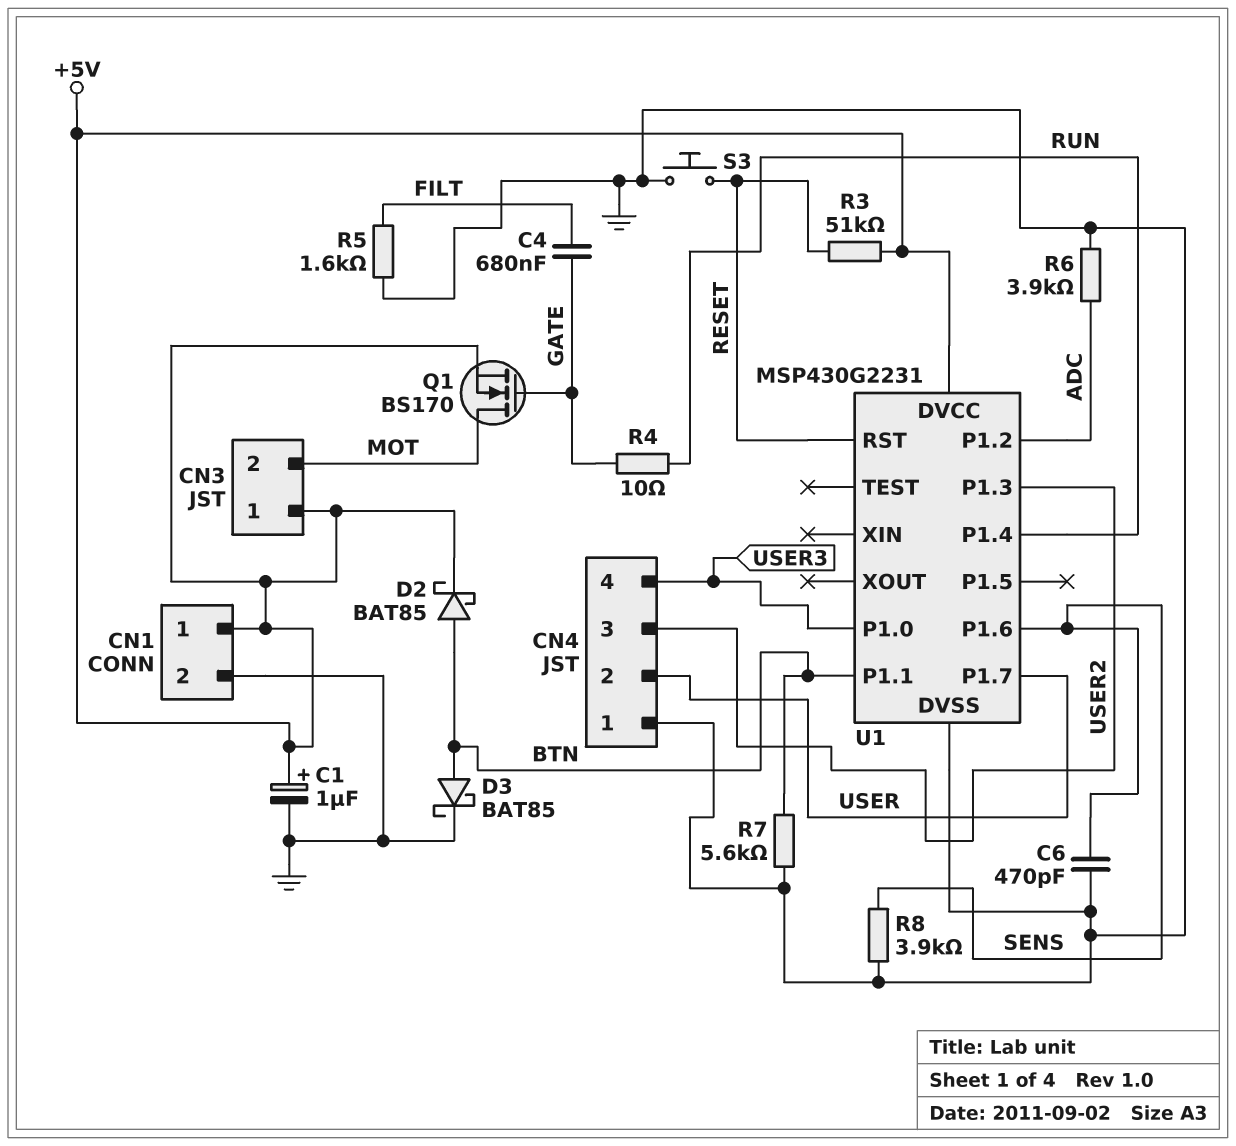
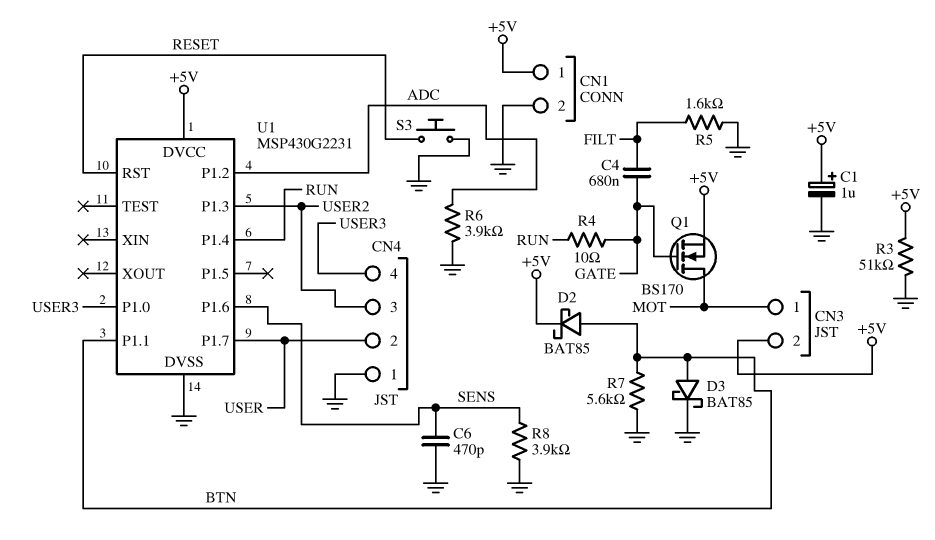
CN3 pin 1: +5V -> MOT
CN3 pin 2: MOT -> +5V
R3: 51k (+5V, RESET) -> 51k (+5V, GND)

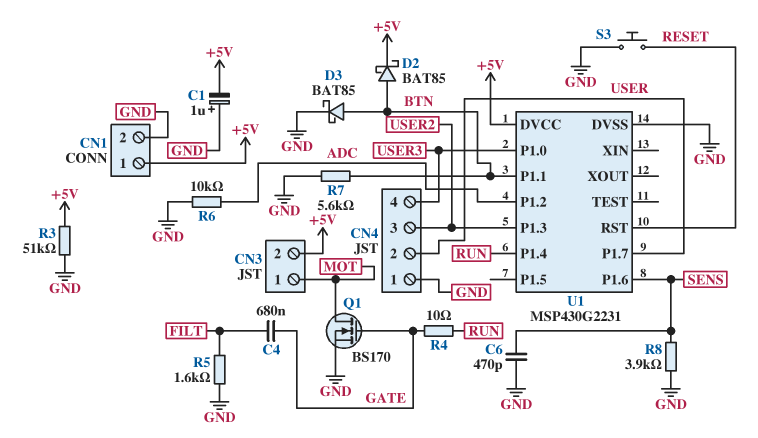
C1: 1uF (plus +5V, minus GND) -> 1uF (plus GND, minus +5V)
Q1: NMOS BS170 (G GATE, D MOT, S +5V) -> NMOS BS170 (G GATE, D MOT, S GND)
R6: 3.9k (ADC, GND) -> 10k (ADC, GND)

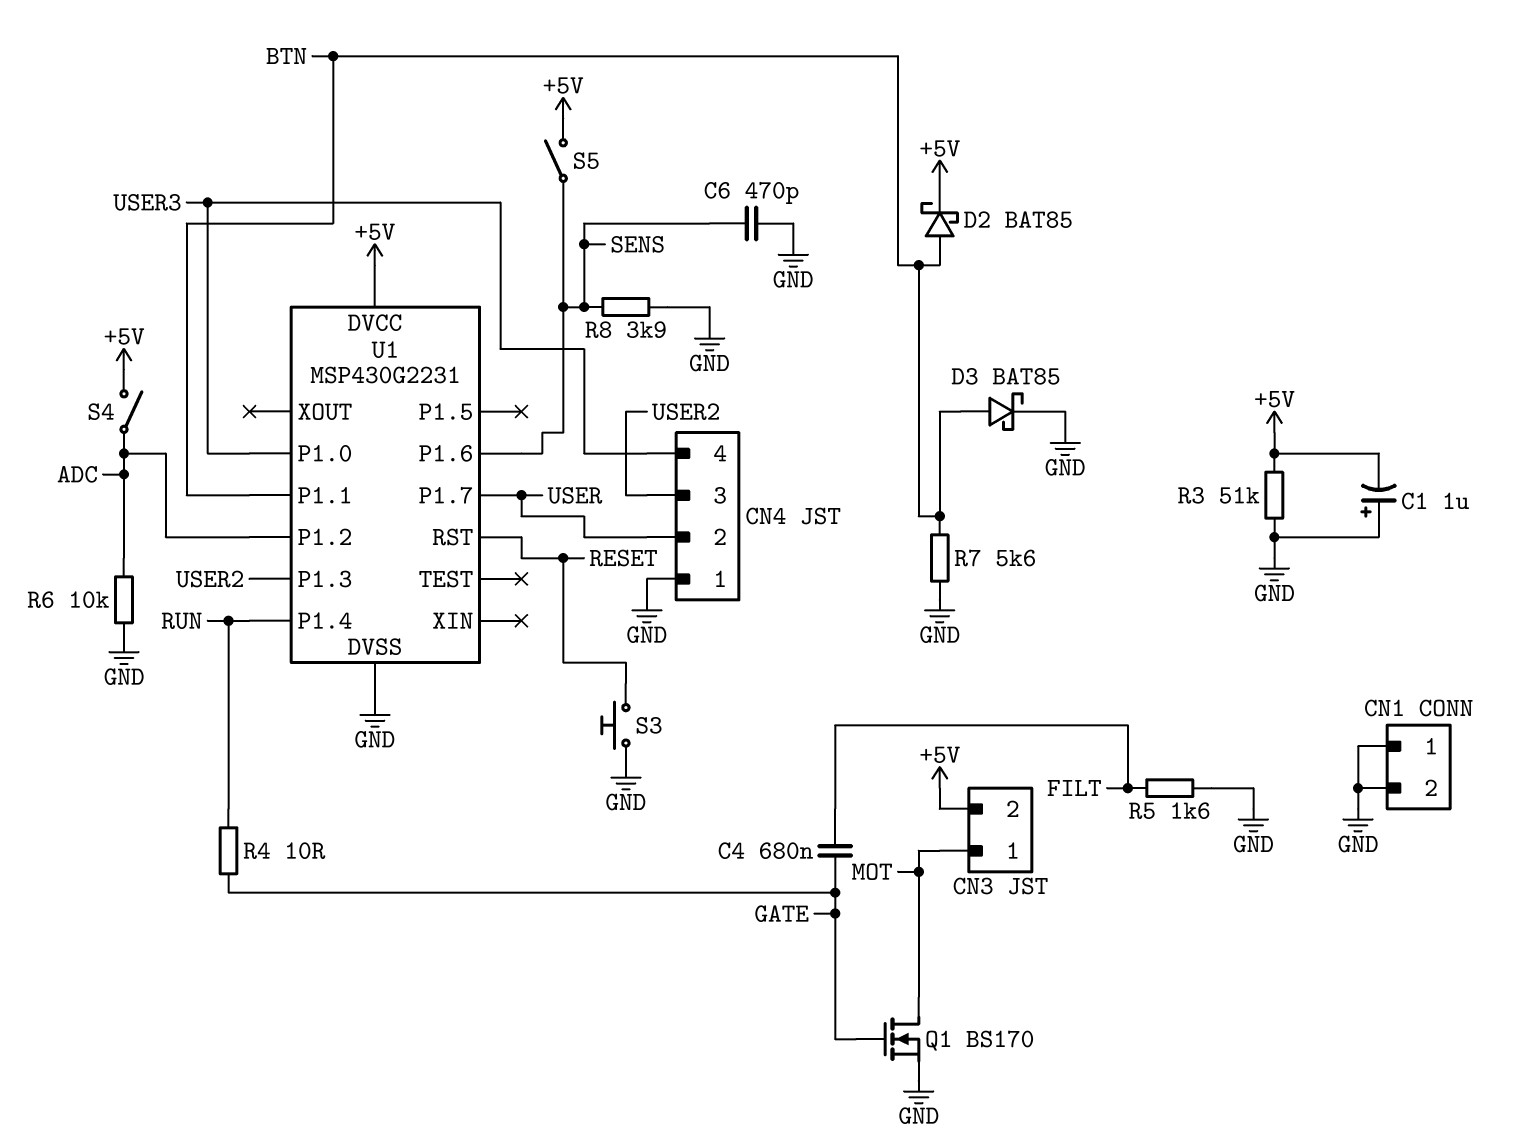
CN1 pin 1: +5V -> GND
S4: none -> switch (+5V, ADC)
S5: none -> switch (+5V, SENS)

